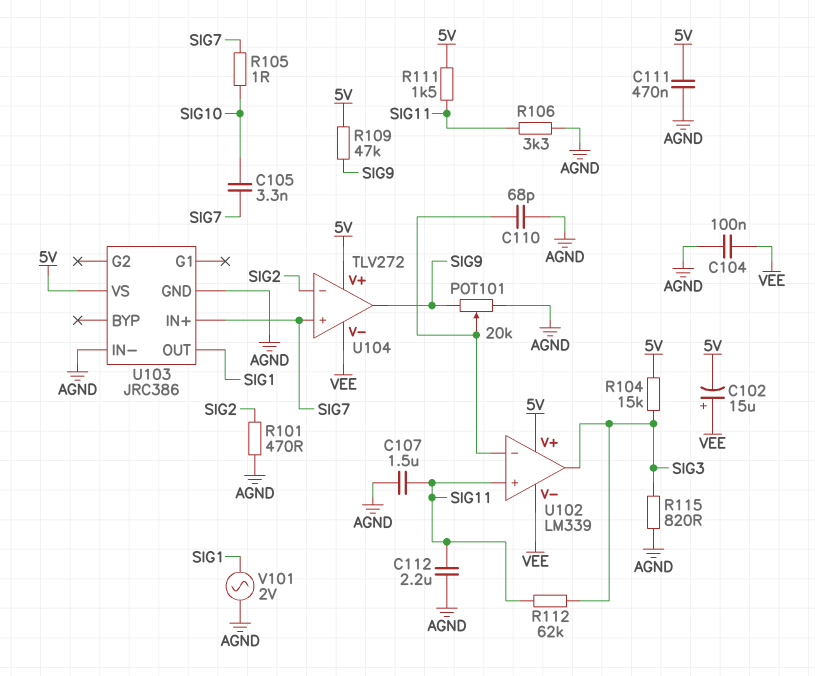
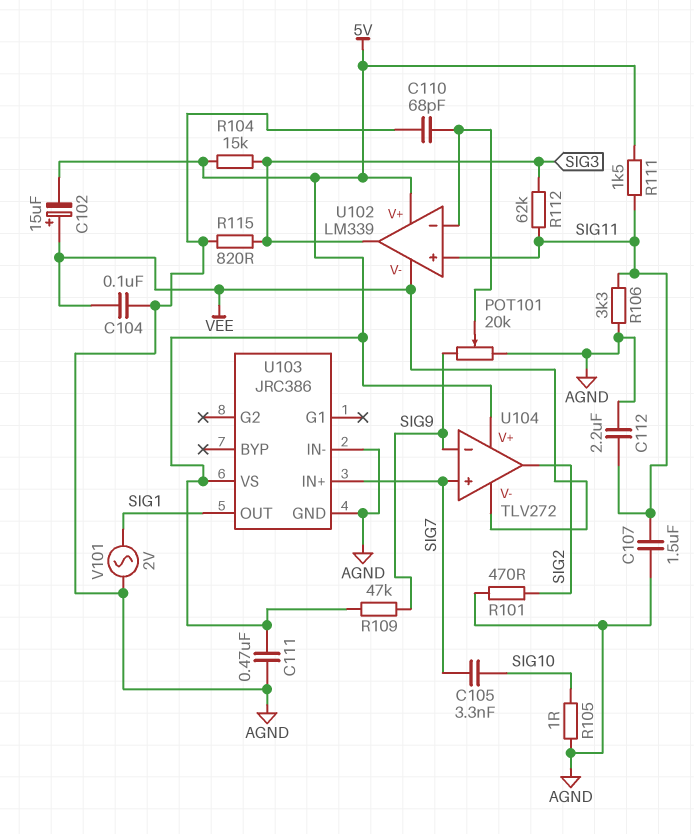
R105: 1 (SIG7, SIG10) -> 1 (AGND, SIG10)
U104 pin in-: SIG2 -> SIG9
U104 pin out: SIG9 -> SIG2

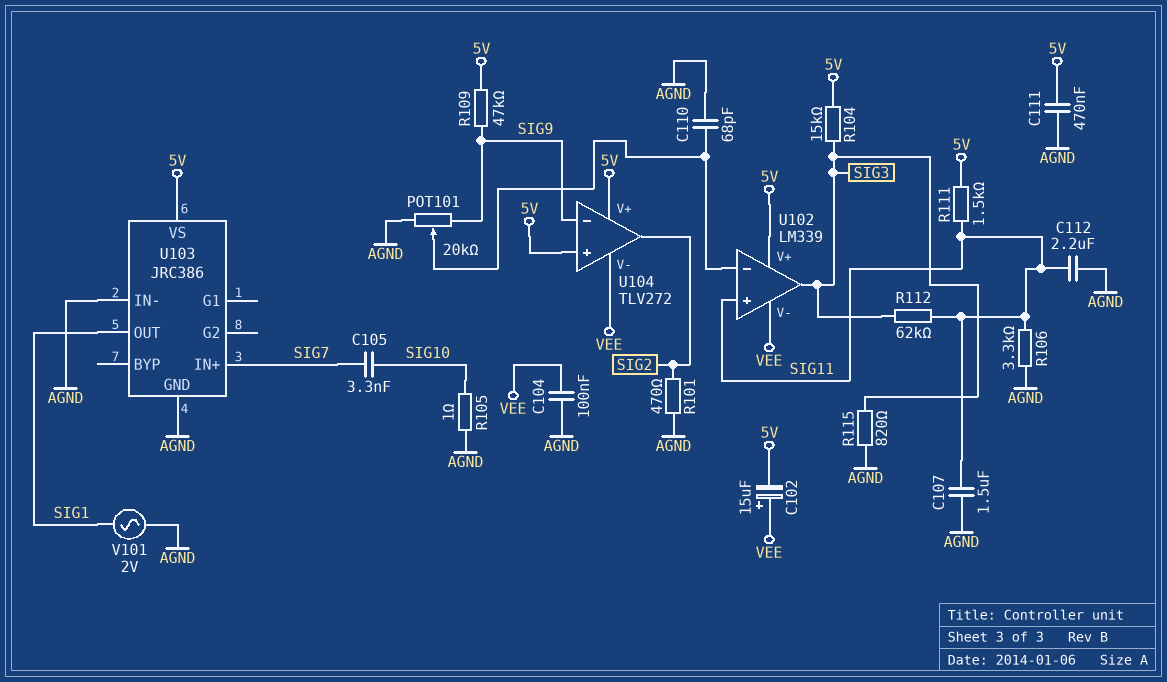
U104 pin in+: SIG7 -> 5V

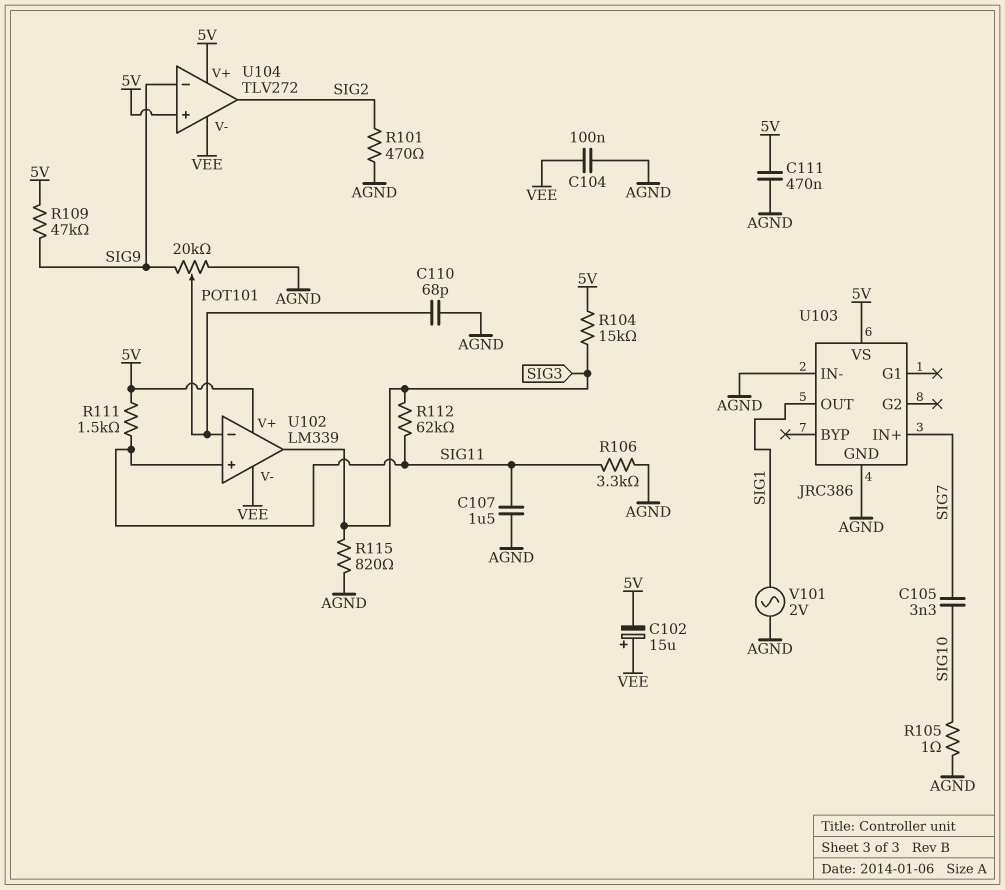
C112: 2.2uF (AGND, SIG11) -> none

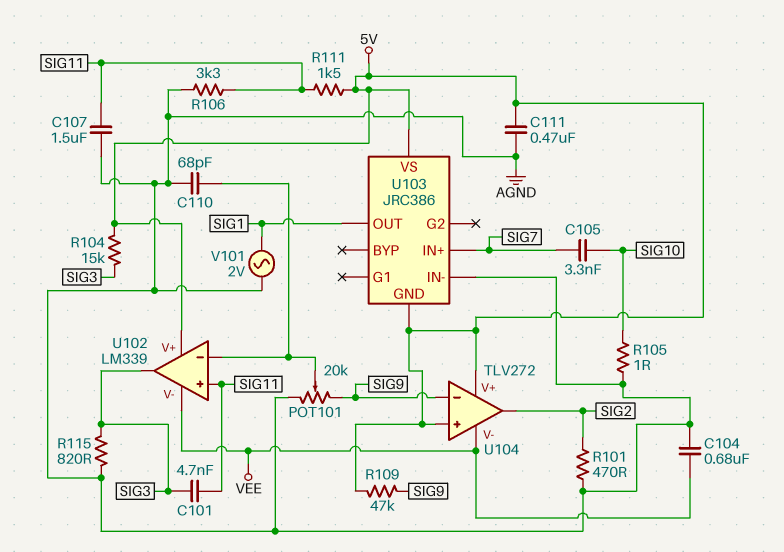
C101: none -> 4.7nF (SIG3, SIG11)
C102: 15uF (plus VEE, minus 5V) -> none
C104: 100nF (AGND, VEE) -> 680nF (AGND, VEE)
R112: 62k (SIG3, SIG11) -> none
U103 pin GND: AGND -> 5V

